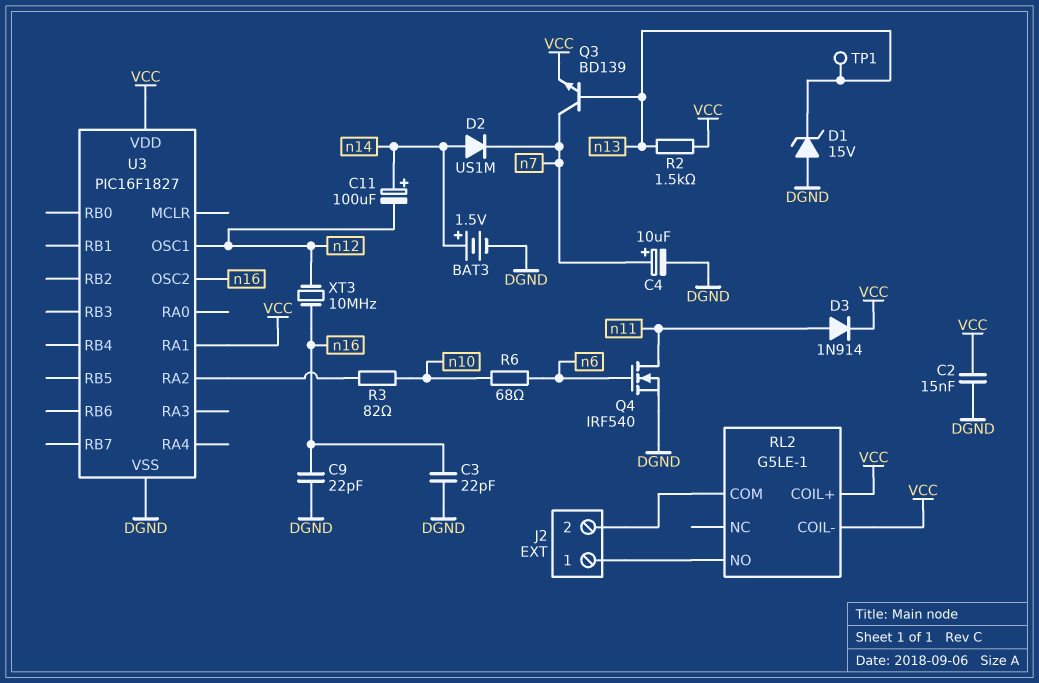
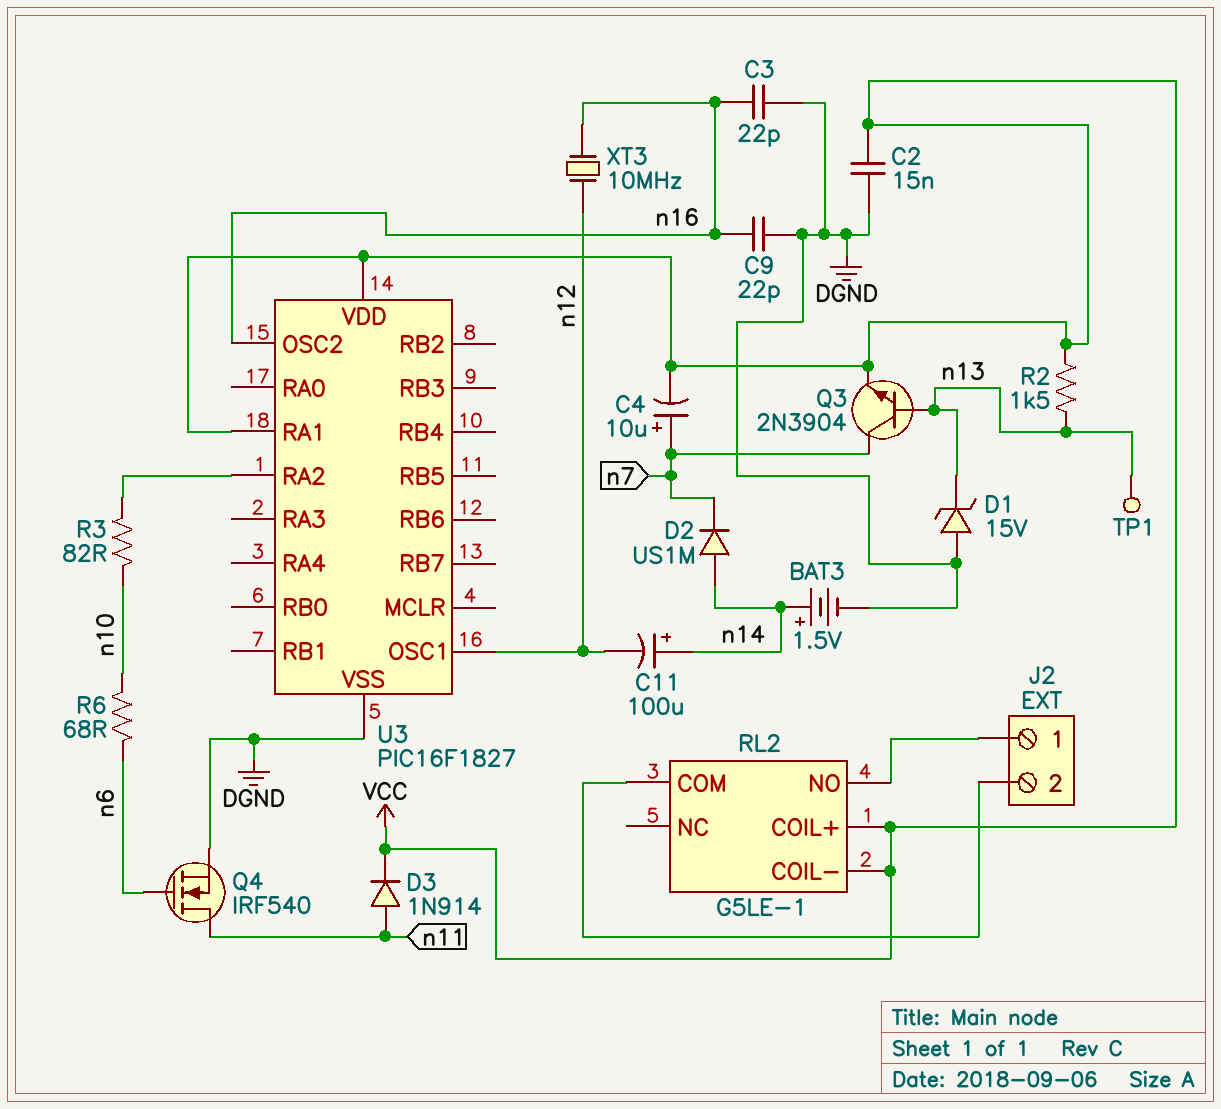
C4: 10uF (plus n7, minus DGND) -> 10uF (plus n7, minus VCC)
Q3: NPN BD139 (B n13, C n7, E VCC) -> NPN 2N3904 (B n13, C n7, E VCC)

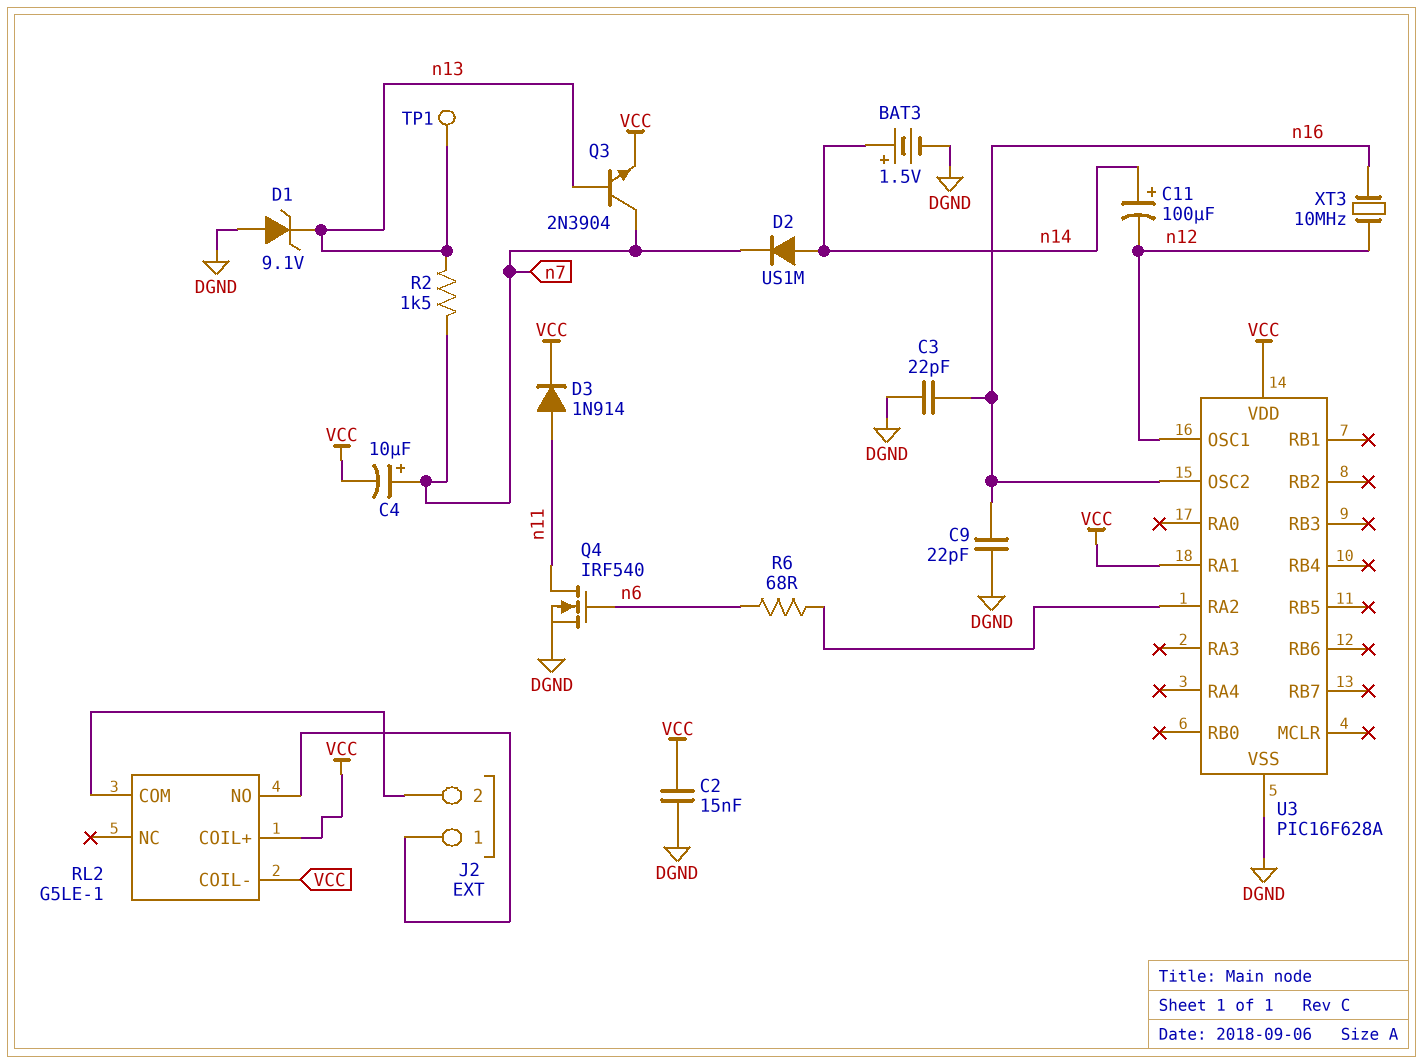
D1: zener 15V (A DGND, K n13) -> zener 9.1V (A DGND, K n13)
R2: 1.5k (VCC, n13) -> 1.5k (n7, n13)
R3: 82 (U3/RA2, n10) -> none
R6: 68 (n6, n10) -> 68 (U3/RA2, n6)
U3: PIC16F1827 -> PIC16F628A

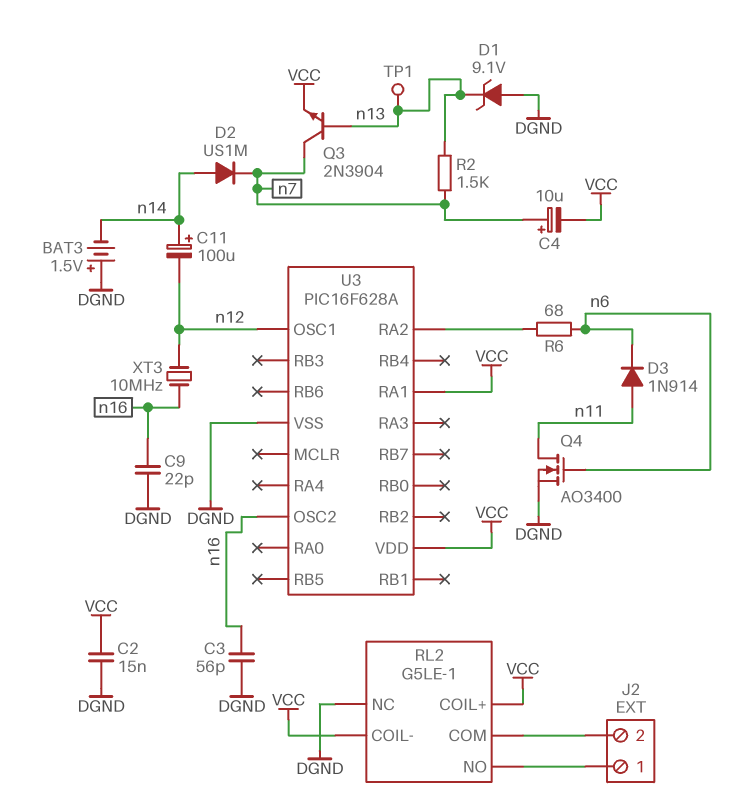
BAT3: 1.5V (plus n14, minus DGND) -> 1.5V (plus DGND, minus n14)
C3: 22pF (DGND, n16) -> 56pF (DGND, n16)
D3: diode 1N914 (A n11, K VCC) -> diode 1N914 (A n11, K n6)
Q4: NMOS IRF540 (G n6, D n11, S DGND) -> NMOS AO3400 (G n6, D n11, S DGND)
RL2 pin NC: none -> DGND

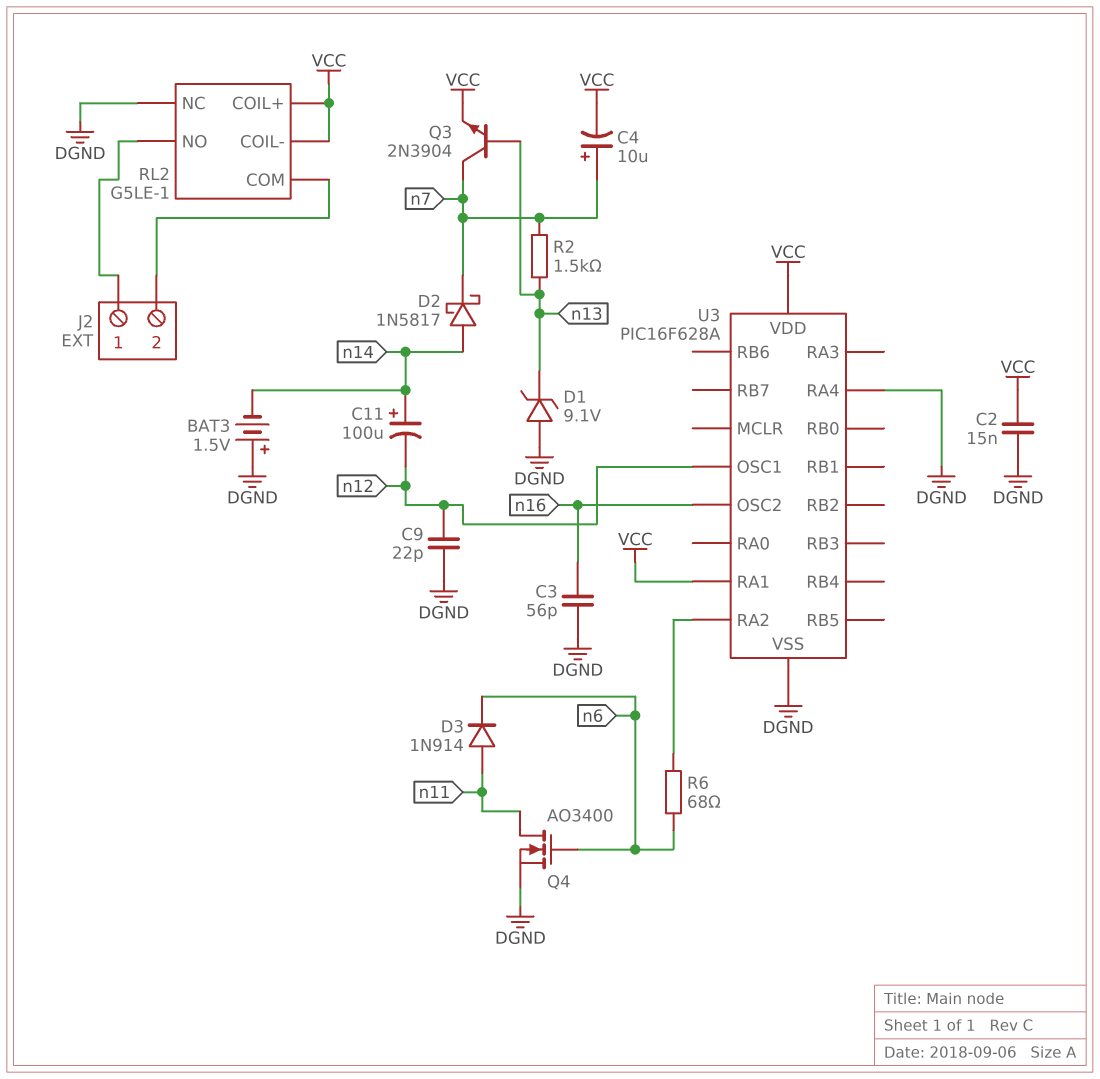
C9: 22pF (DGND, n16) -> 22pF (DGND, n12)
D2: diode US1M (A n14, K n7) -> schottky 1N5817 (A n14, K n7)
TP1: test point (n13) -> none
U3 pin RA4: none -> DGND
XT3: 10MHz (n12, n16) -> none

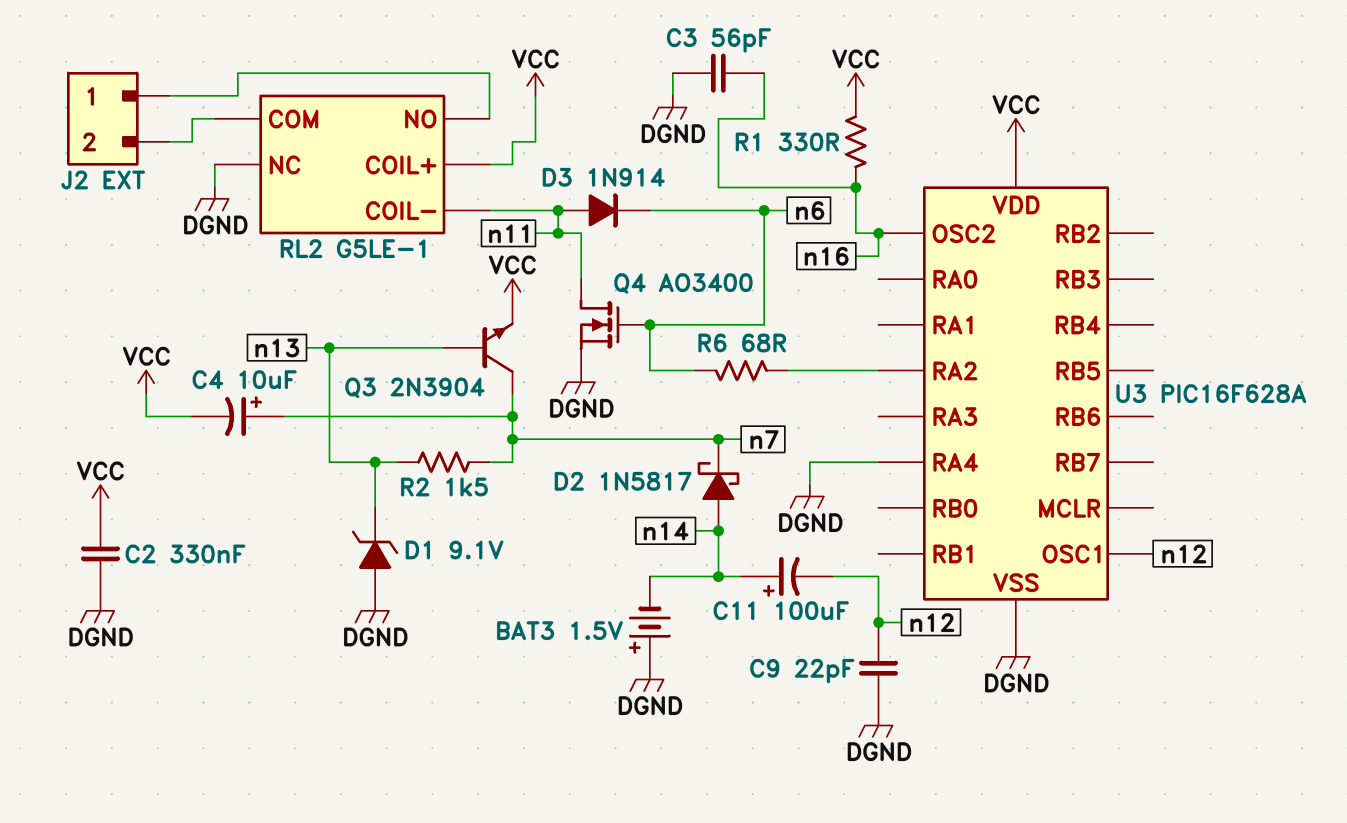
C2: 15nF (DGND, VCC) -> 330nF (DGND, VCC)
R1: none -> 330 (VCC, n16)
RL2 pin COIL-: VCC -> n11
U3 pin RA1: VCC -> none

